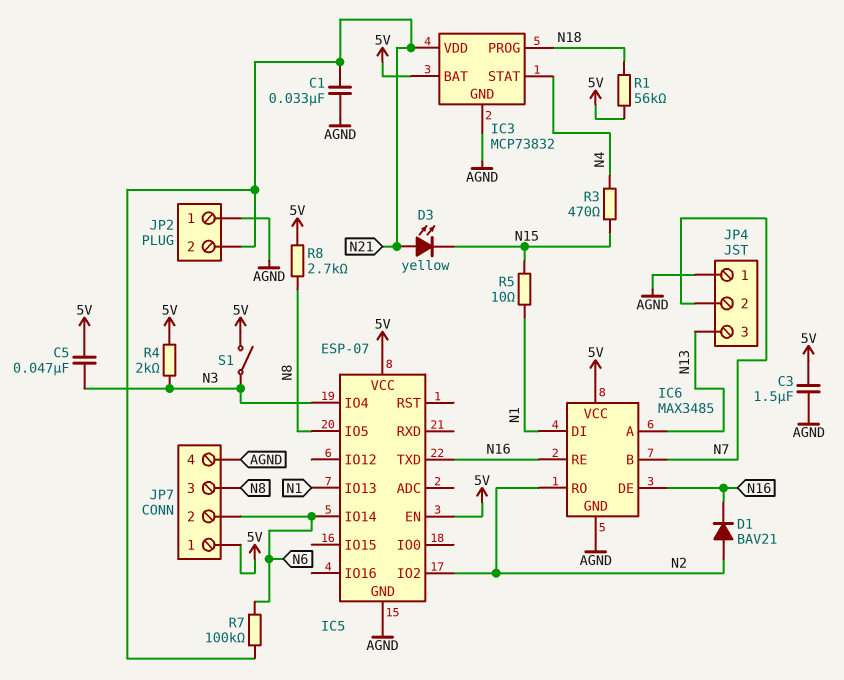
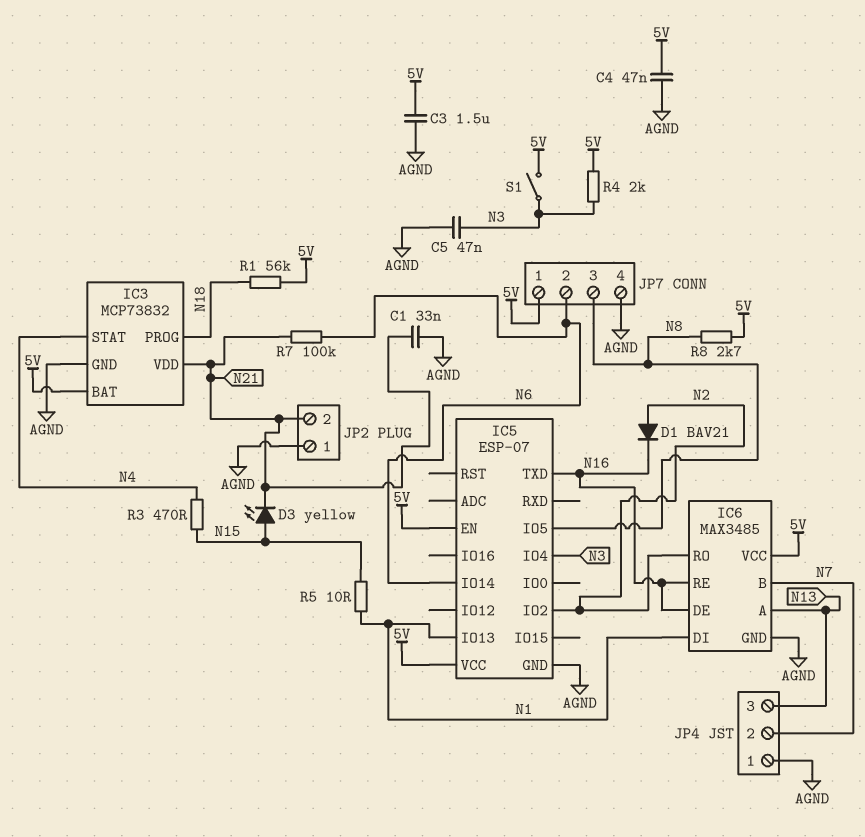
C4: none -> 47nF (5V, AGND)
C5: 47nF (5V, N3) -> 47nF (AGND, N3)
D3: LED yellow (A N21, K N15) -> LED yellow (A N15, K N21)

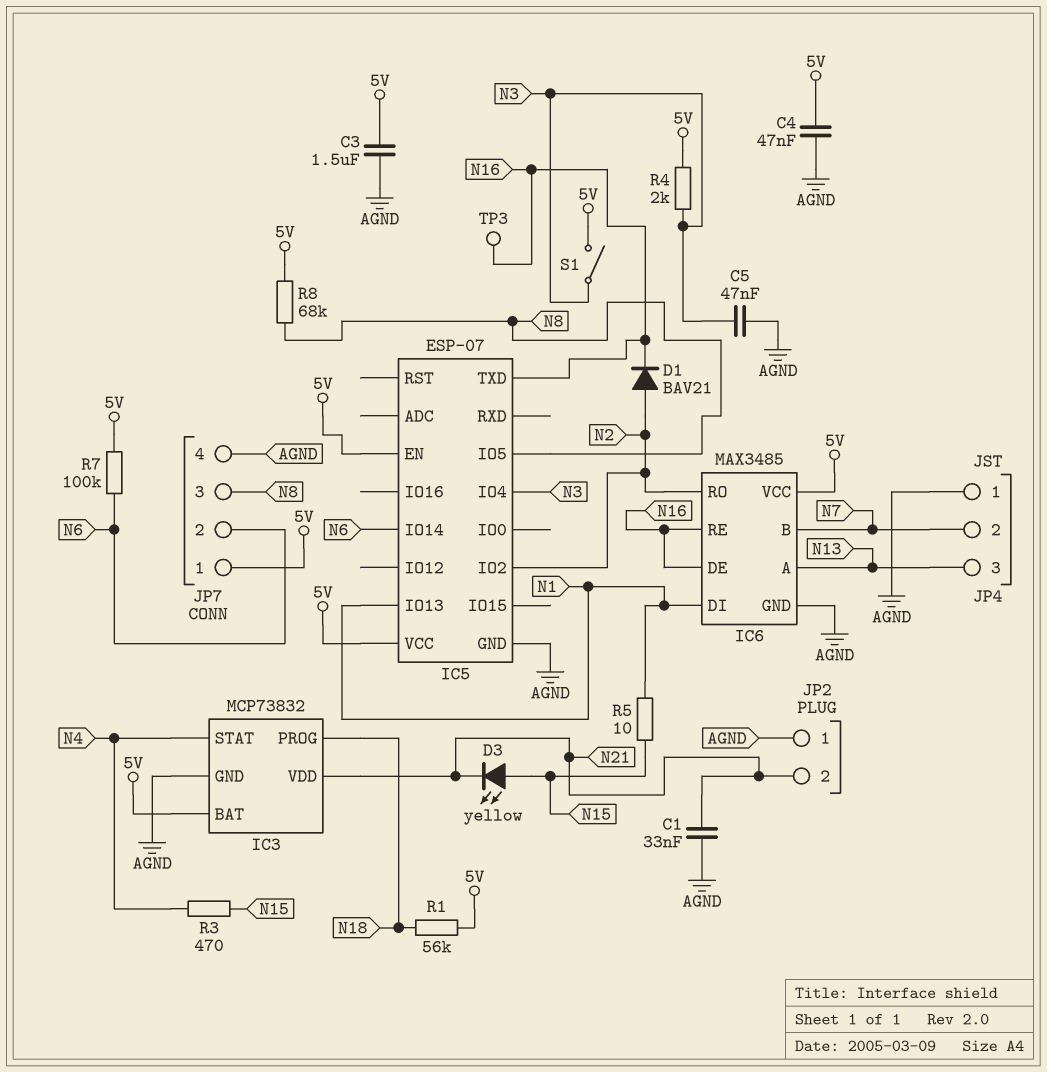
R7: 100k (N6, N21) -> 100k (5V, N6)
R8: 2.7k (5V, N8) -> 68k (5V, N8)
TP3: none -> test point (N16)

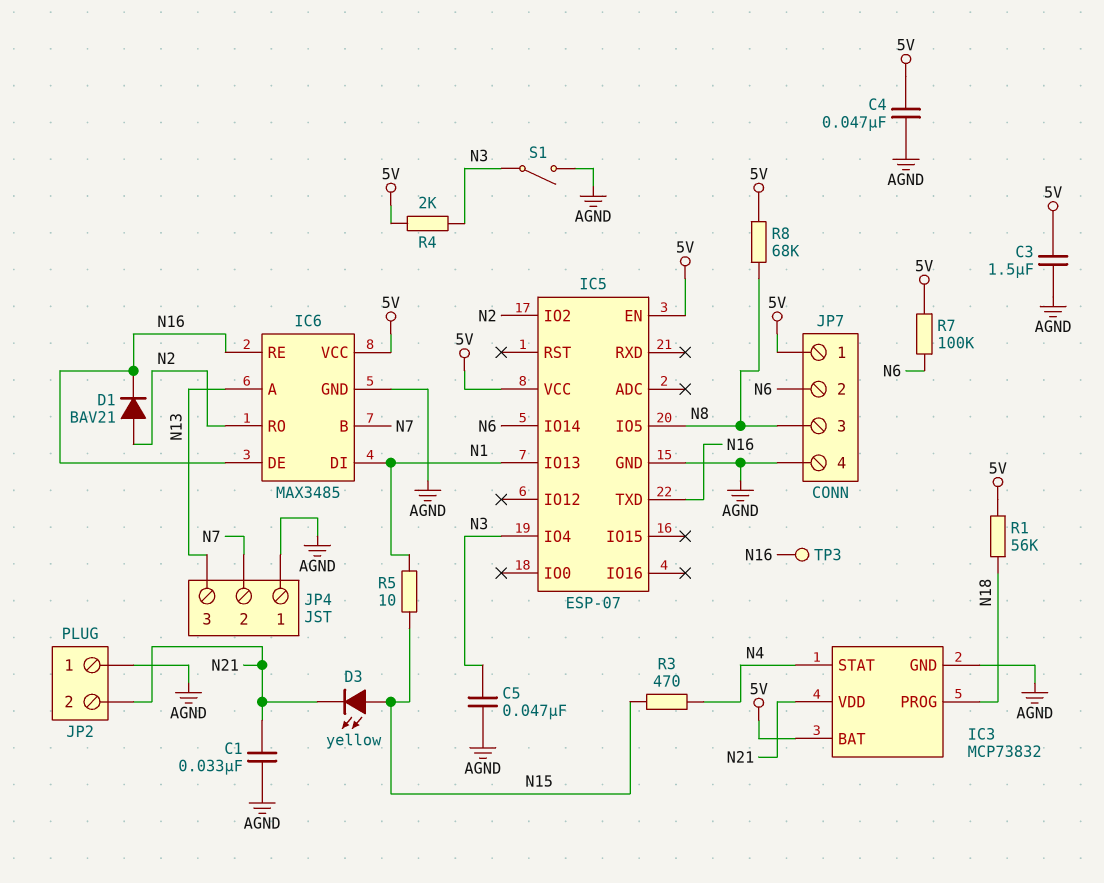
S1: switch (5V, N3) -> switch (AGND, N3)

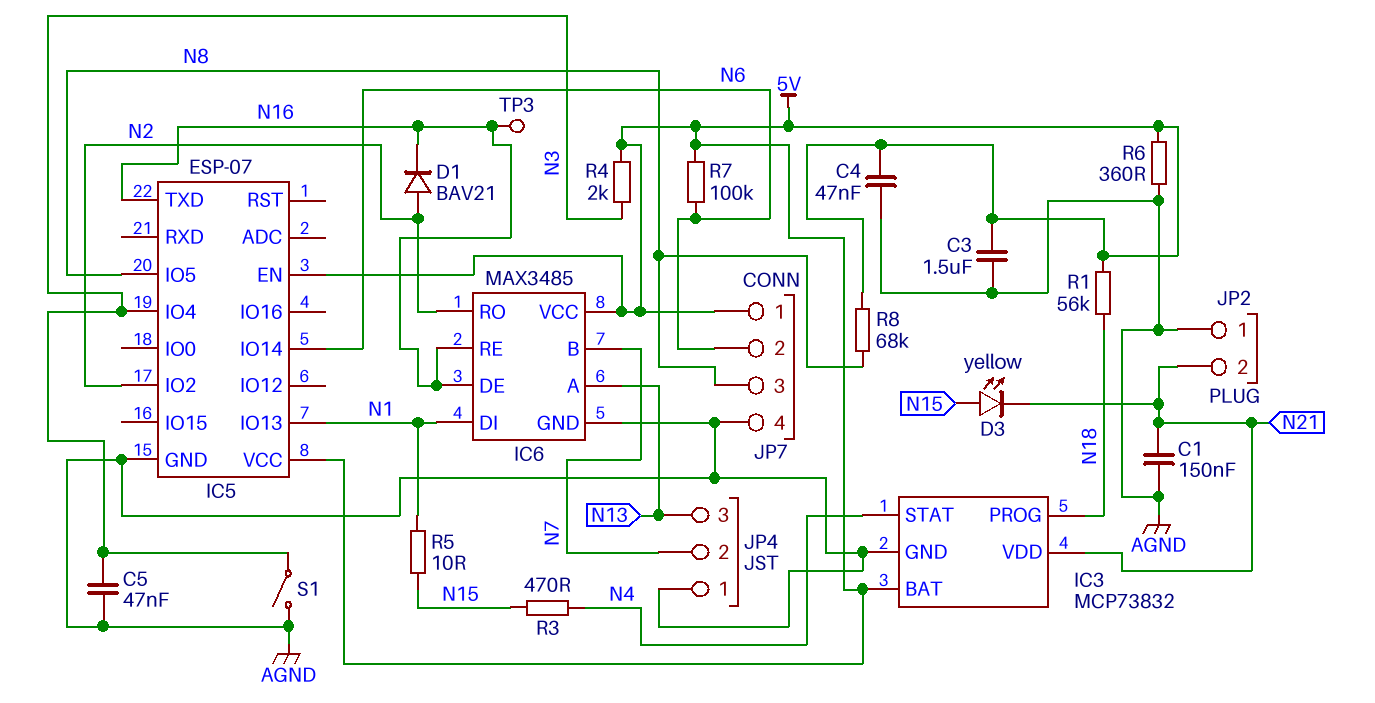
C1: 33nF (AGND, N21) -> 150nF (AGND, N21)
R6: none -> 360 (5V, AGND)

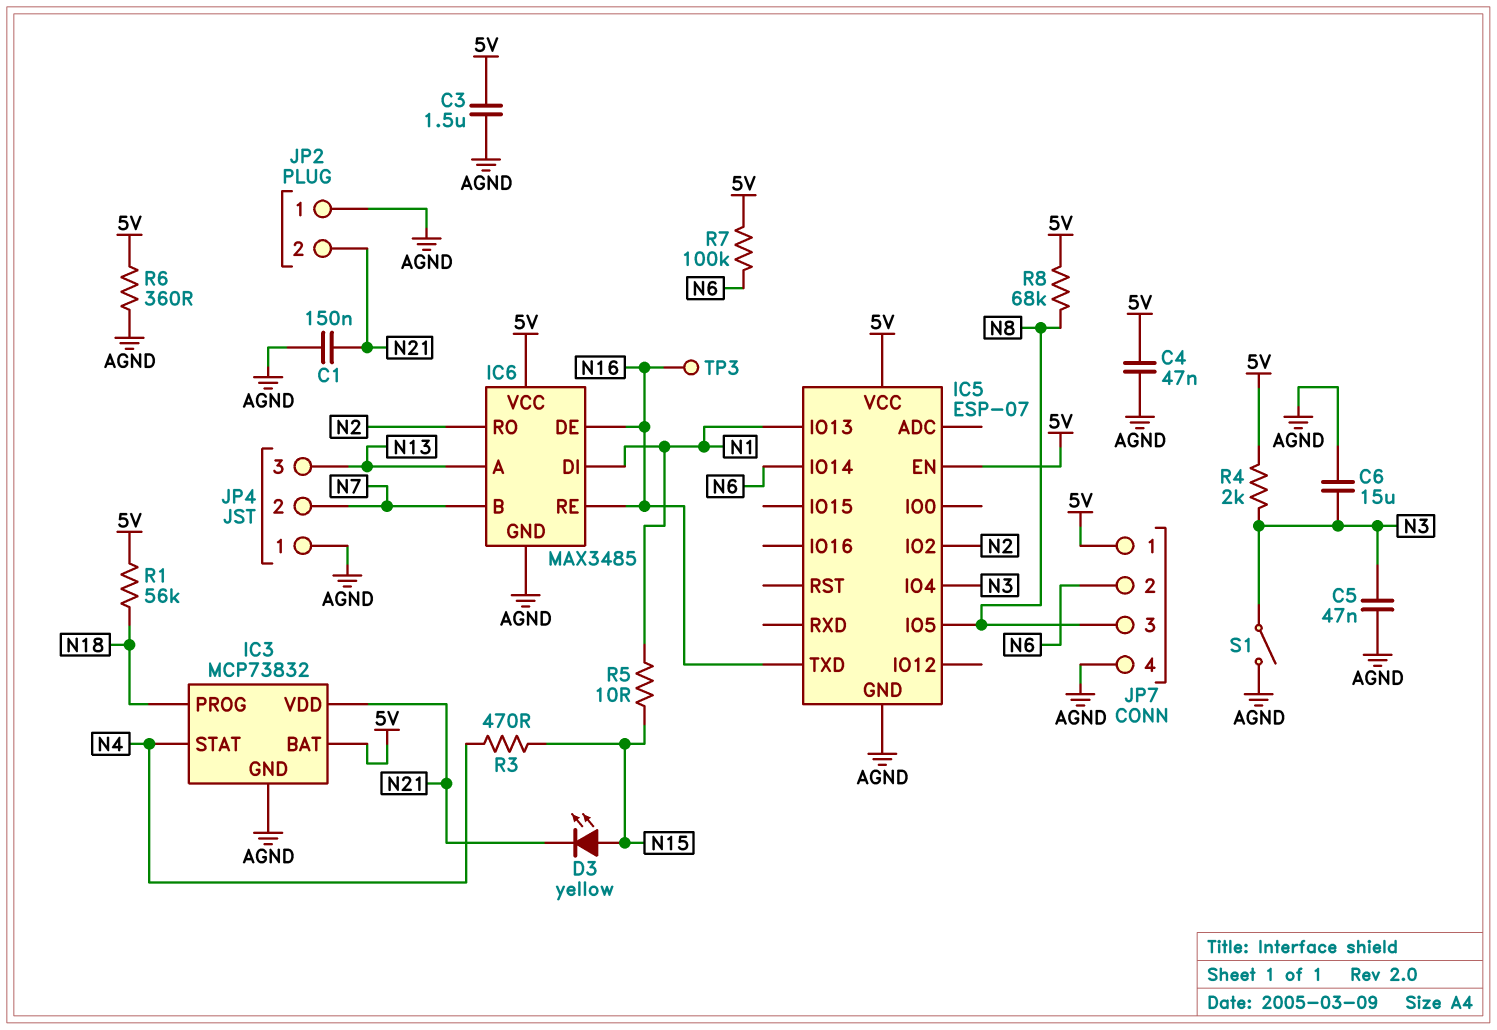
C6: none -> 15uF (AGND, N3)
D1: diode BAV21 (A N2, K N16) -> none

